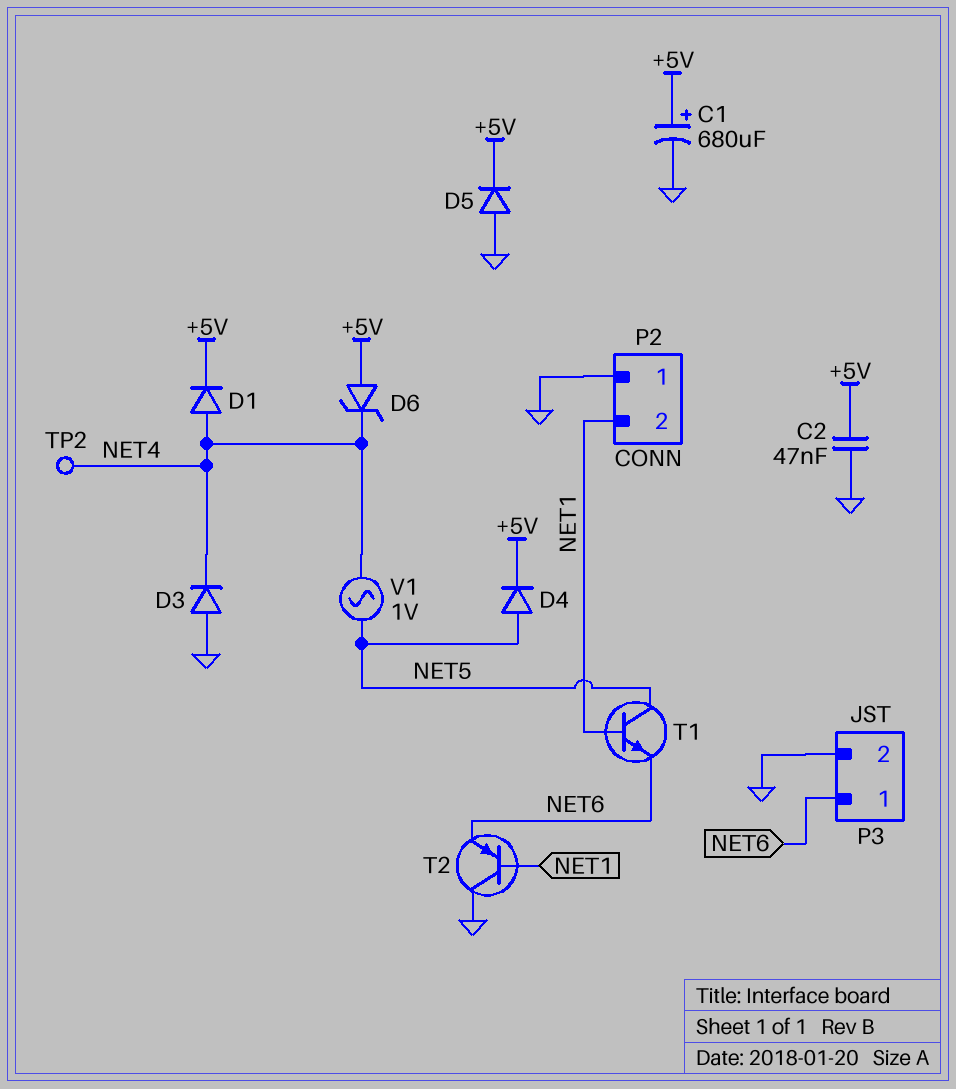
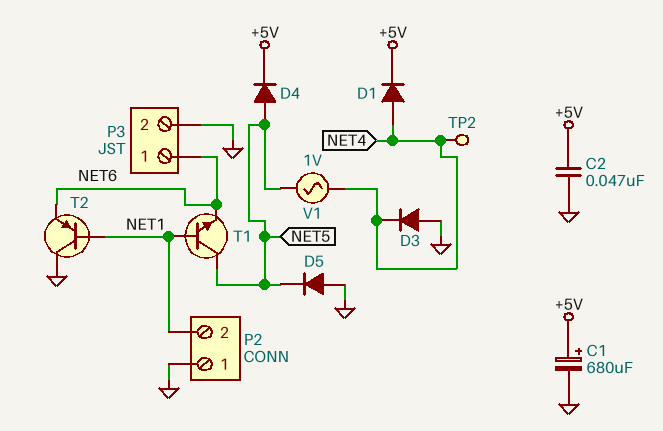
D5: diode (A GND, K +5V) -> diode (A GND, K NET5)
D6: zener (A +5V, K NET4) -> none

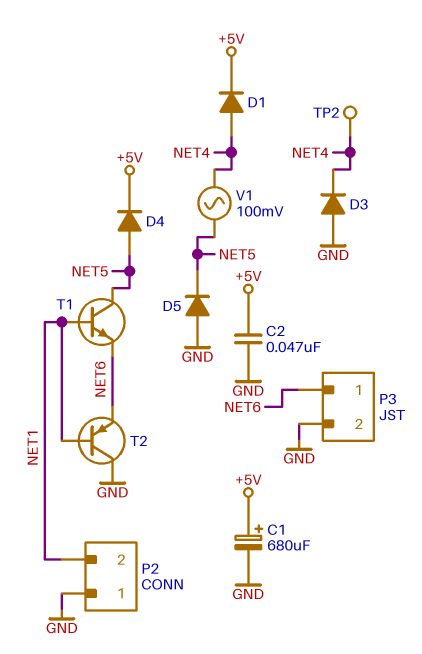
V1: AC 1V (NET4, NET5) -> AC 100mV (NET4, NET5)

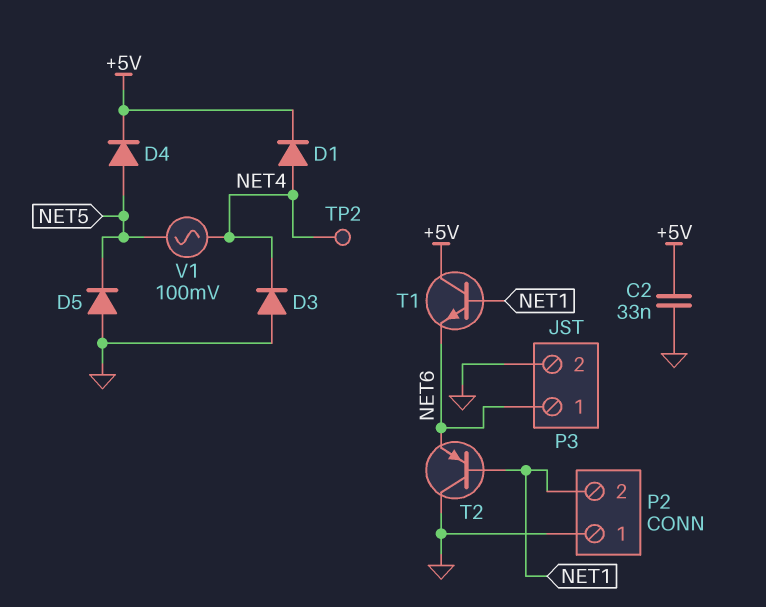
C1: 680uF (plus +5V, minus GND) -> none
C2: 47nF (+5V, GND) -> 33nF (+5V, GND)
T1: NPN (B NET1, C NET5, E NET6) -> NPN (B NET1, C +5V, E NET6)

